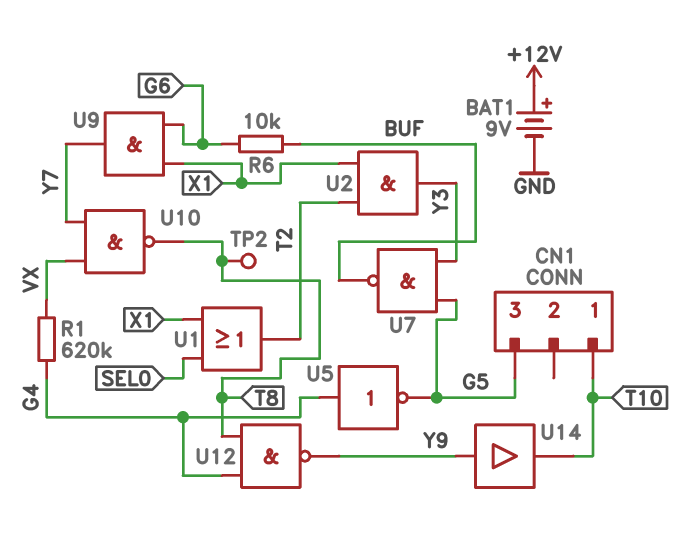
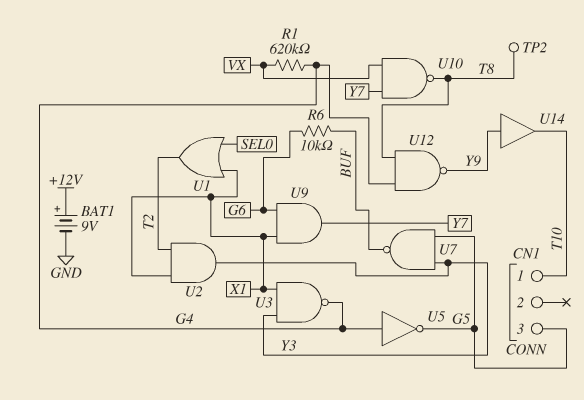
U3: none -> NAND (in X1, in Y3, out G4)

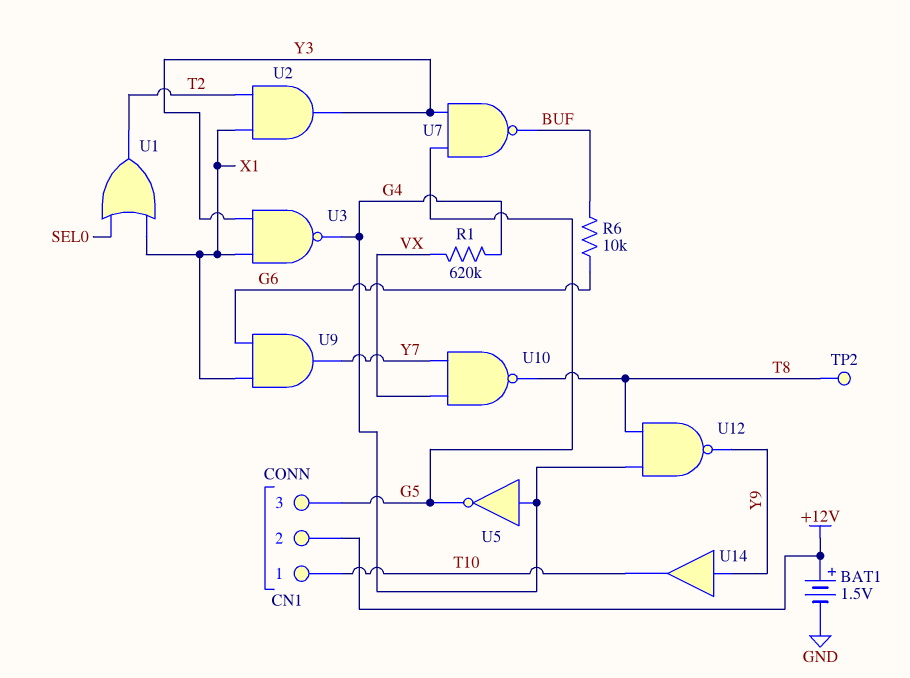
BAT1: 9V (plus +12V, minus GND) -> 1.5V (plus +12V, minus GND)
CN1 pin 2: none -> +12V

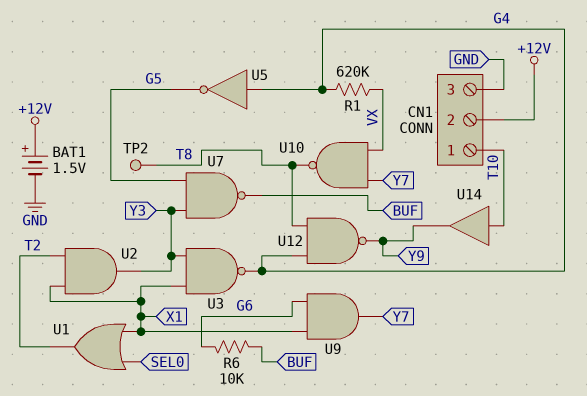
CN1 pin 3: G5 -> GND
U14: buffer (in Y9, out T10) -> buffer (in T10, out Y9)

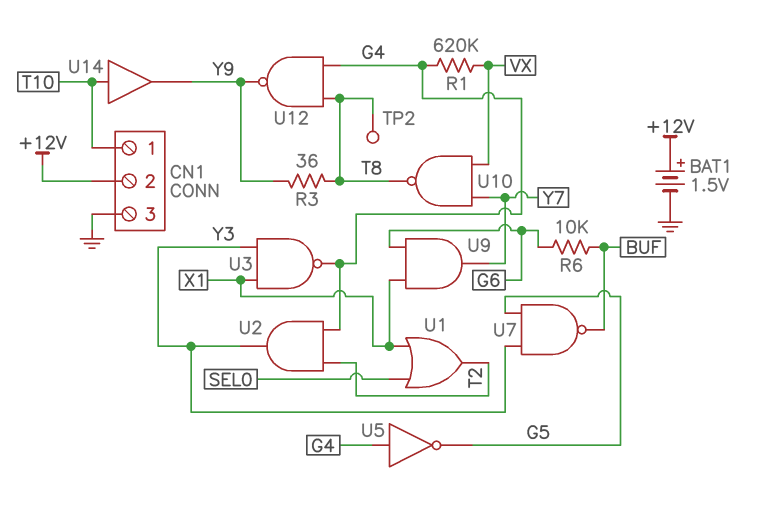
R3: none -> 36 (T8, Y9)
U2: AND (in T2, in X1, out Y3) -> AND (in G4, in T2, out Y3)

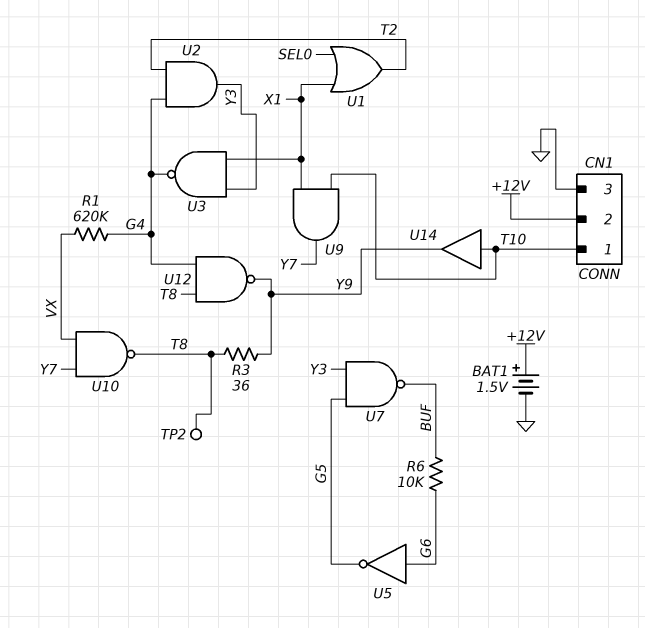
U5: NOT (in G4, out G5) -> NOT (in G6, out G5)
U9: AND (in G6, in X1, out Y7) -> AND (in T10, in X1, out Y7)

